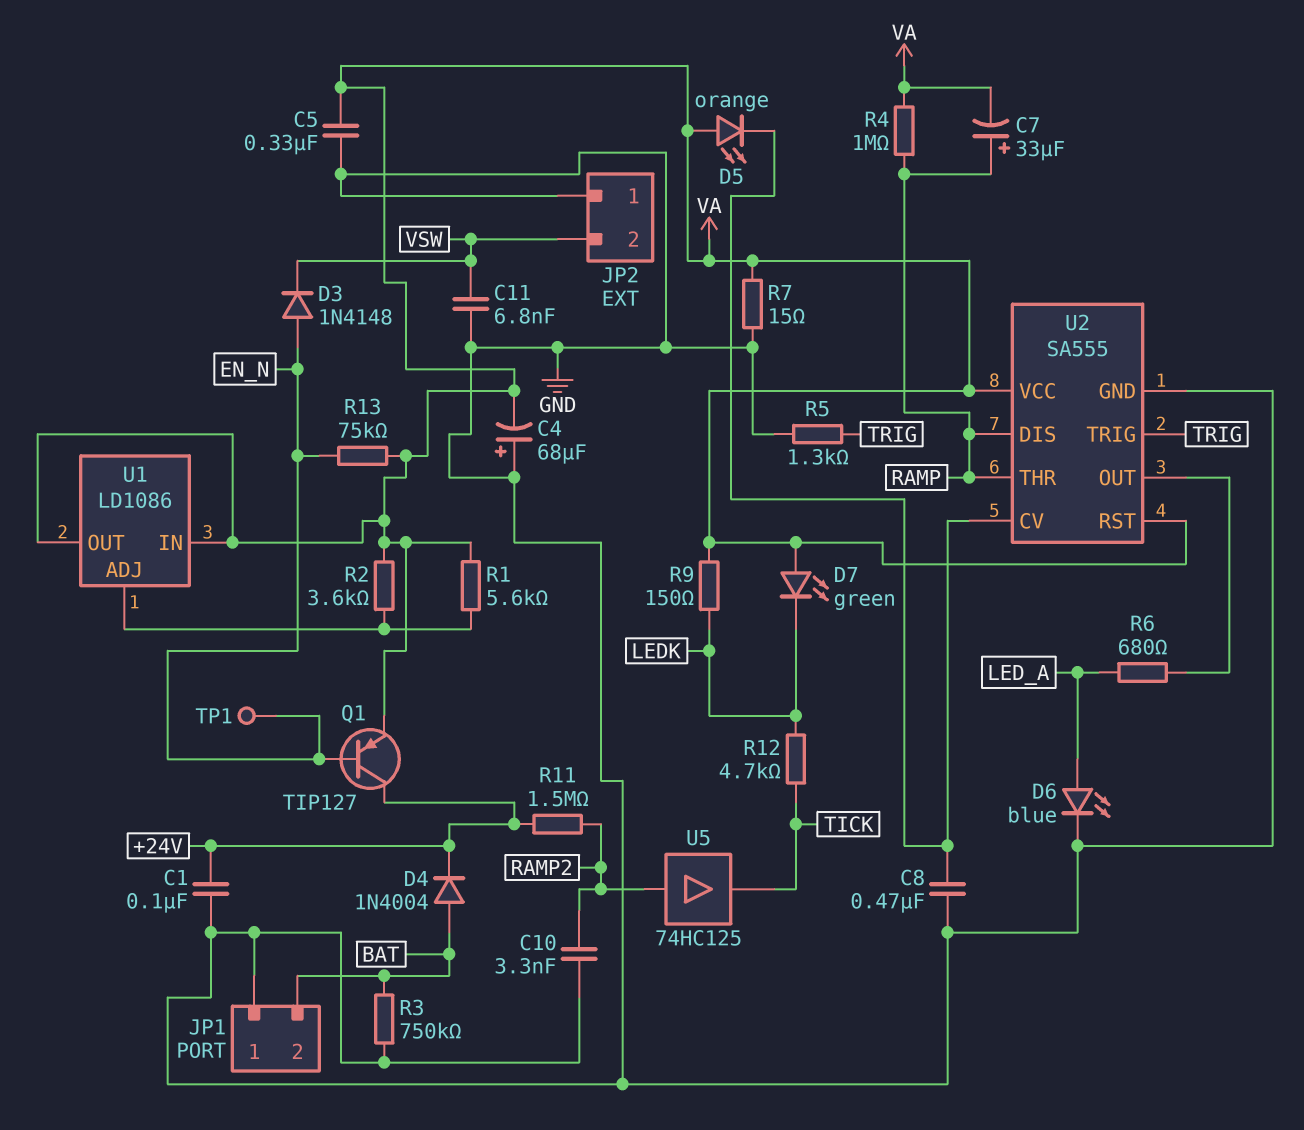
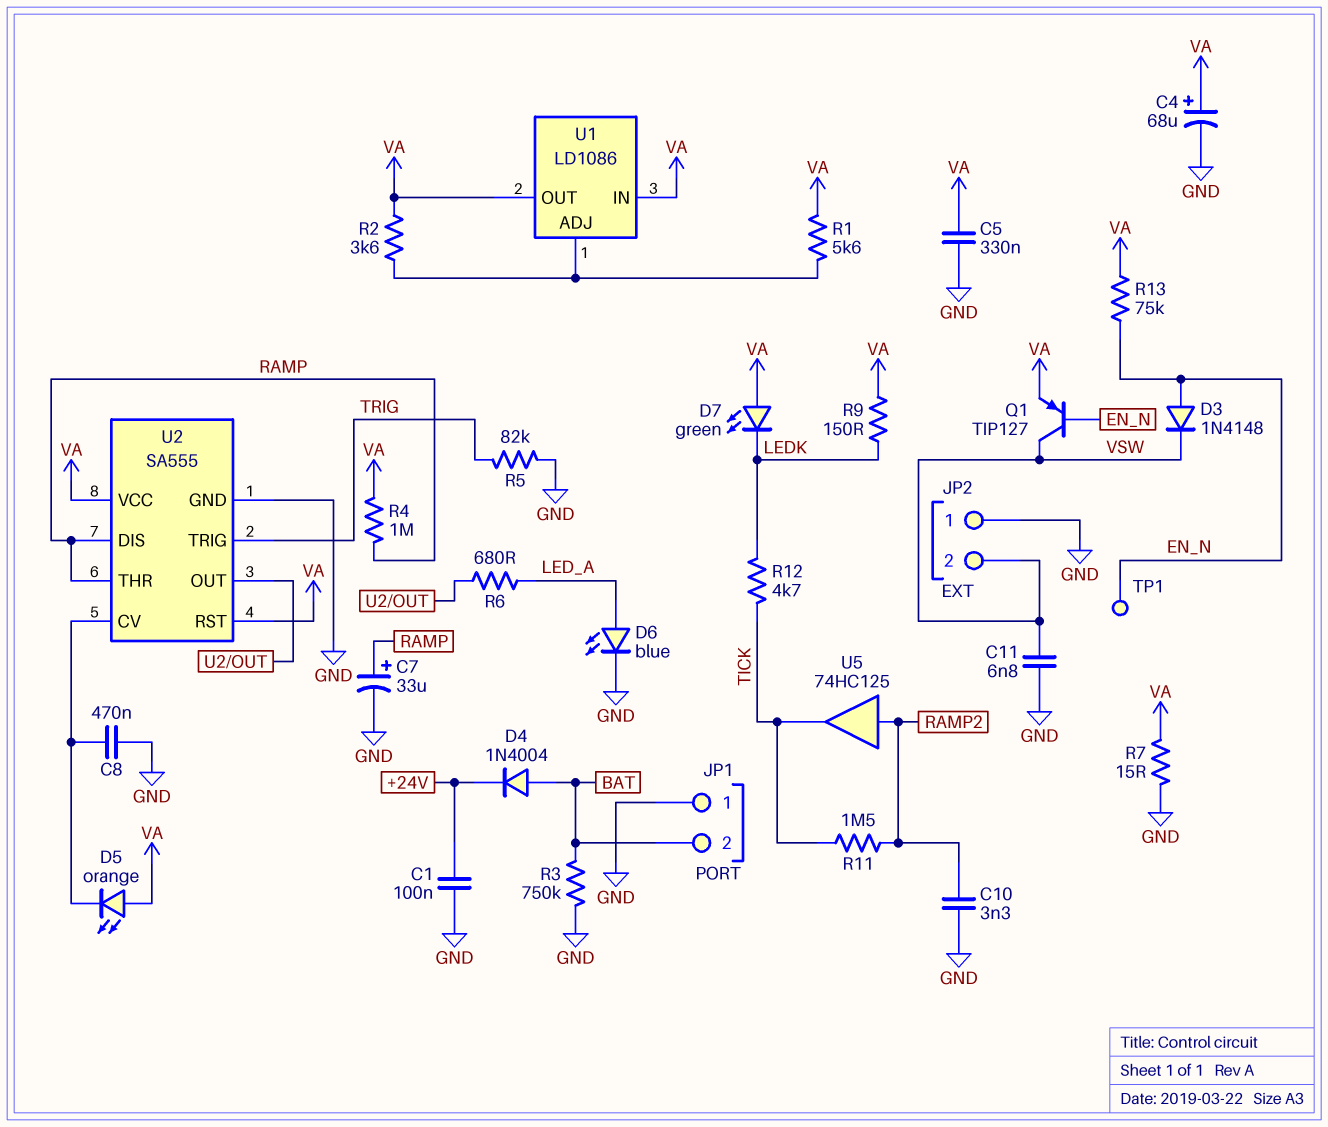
C4: 68uF (plus GND, minus VA) -> 68uF (plus VA, minus GND)
C7: 33uF (plus RAMP, minus VA) -> 33uF (plus RAMP, minus GND)
Q1: PNP TIP127 (B EN_N, C +24V, E VA) -> PNP TIP127 (B EN_N, C VSW, E VA)
R5: 1.3k (GND, TRIG) -> 82k (GND, TRIG)
R11: 1.5M (+24V, RAMP2) -> 1.5M (RAMP2, TICK)

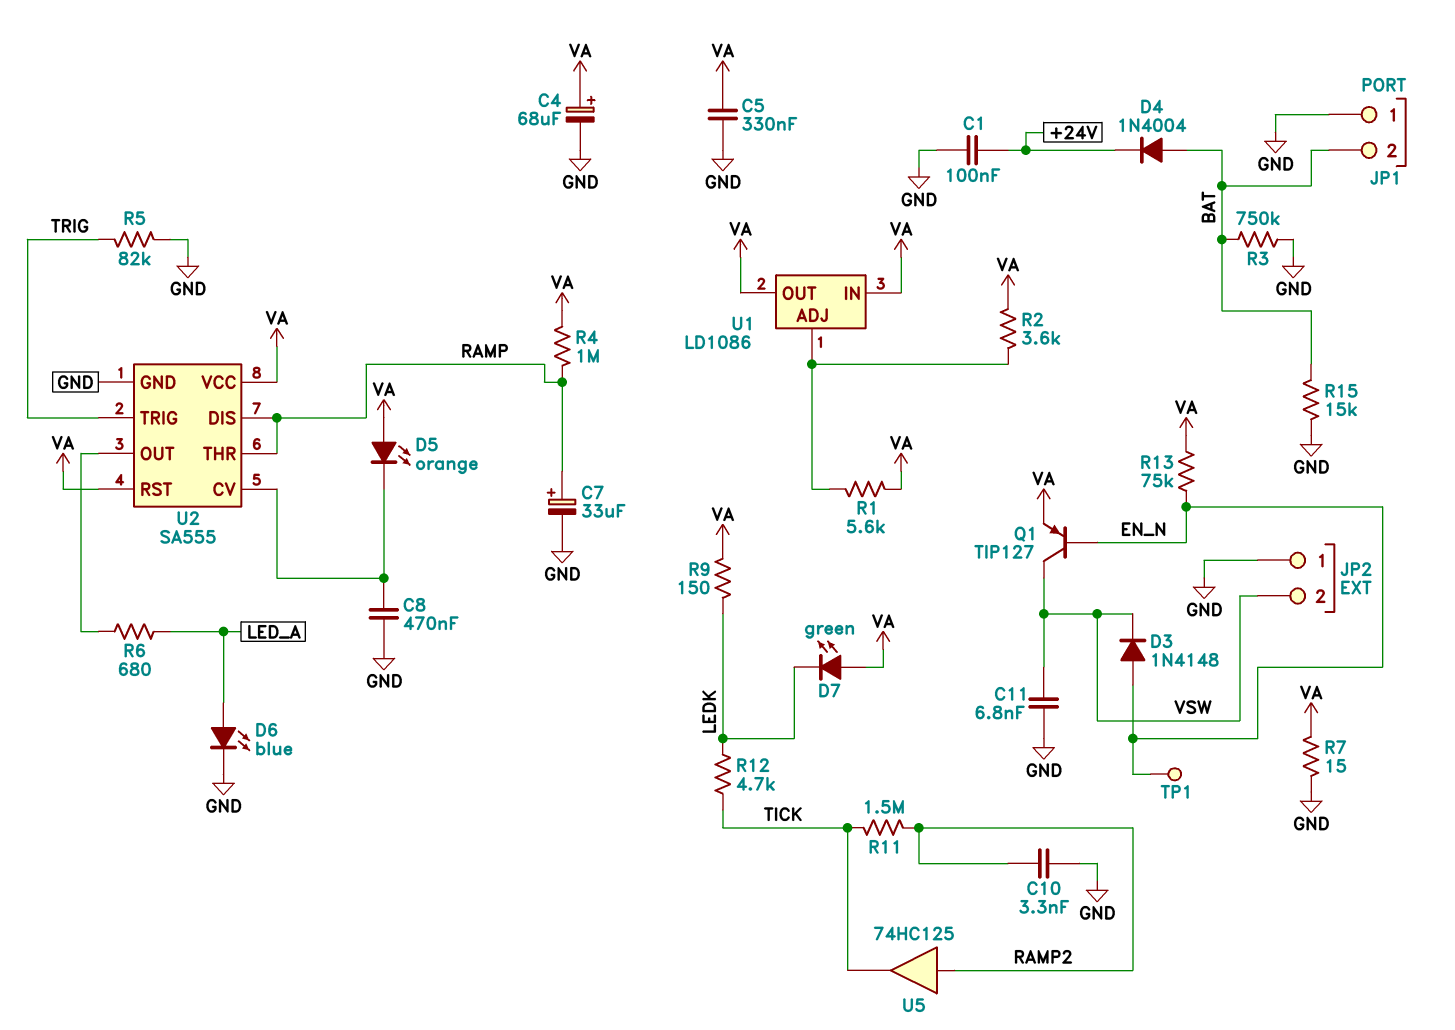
R15: none -> 15k (BAT, GND)

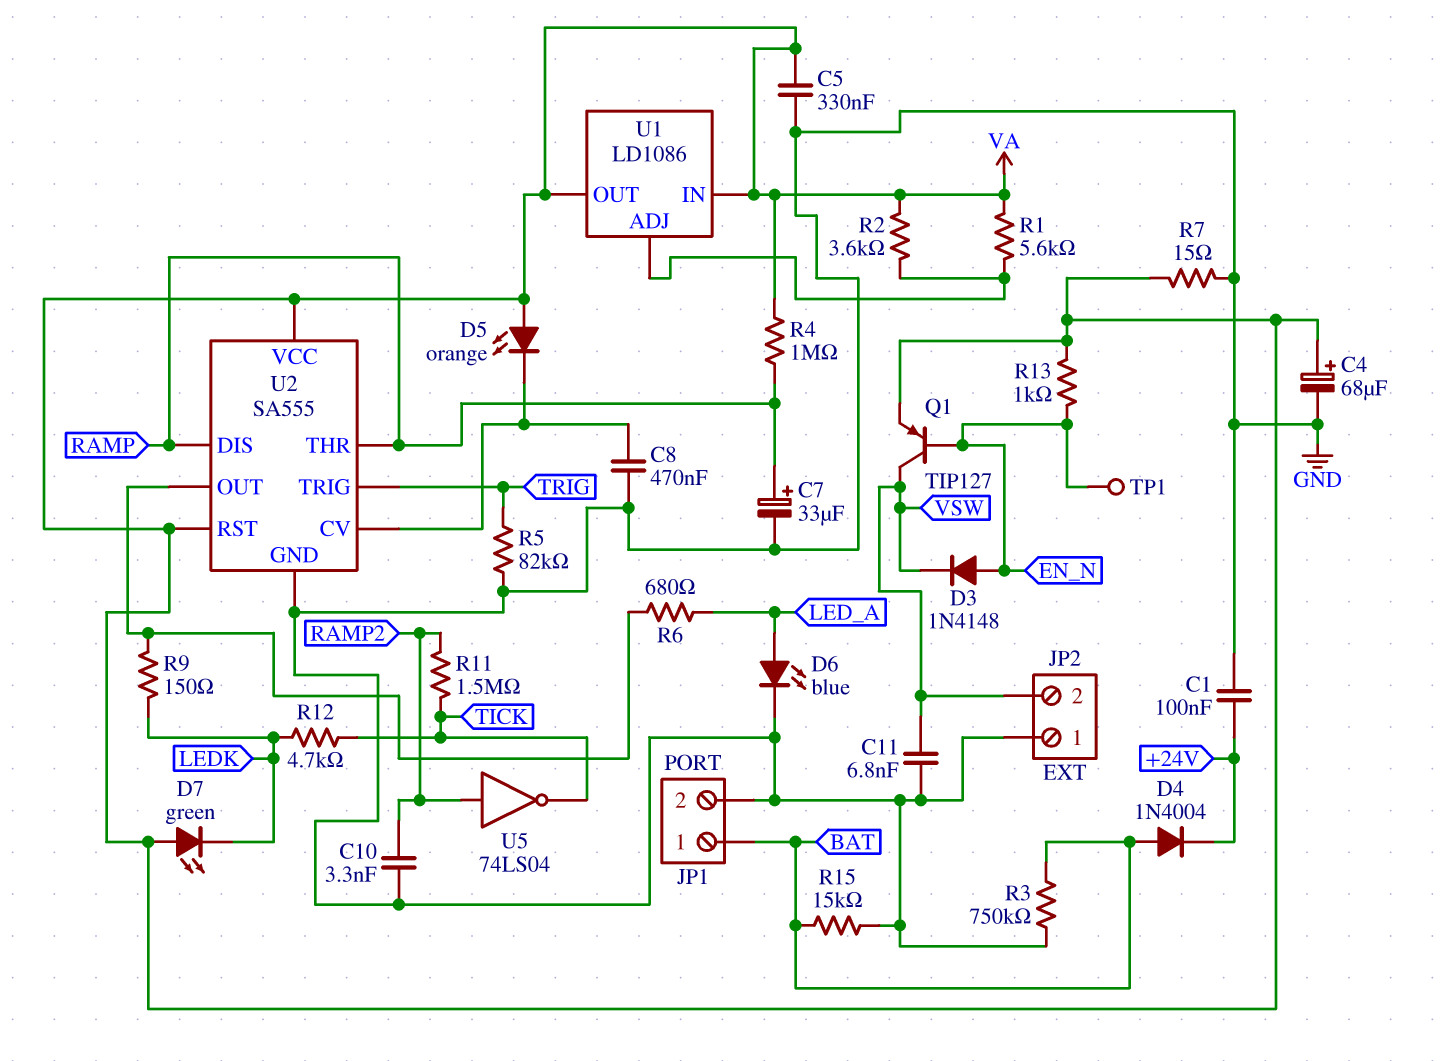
JP1 pin 1: GND -> BAT
JP1 pin 2: BAT -> GND
R9: 150 (LEDK, VA) -> 150 (LEDK, U2/OUT)
R13: 75k (EN_N, VA) -> 1k (EN_N, VA)
U5: buffer 74HC125 (in RAMP2, out TICK) -> NOT 74LS04 (in RAMP2, out TICK)

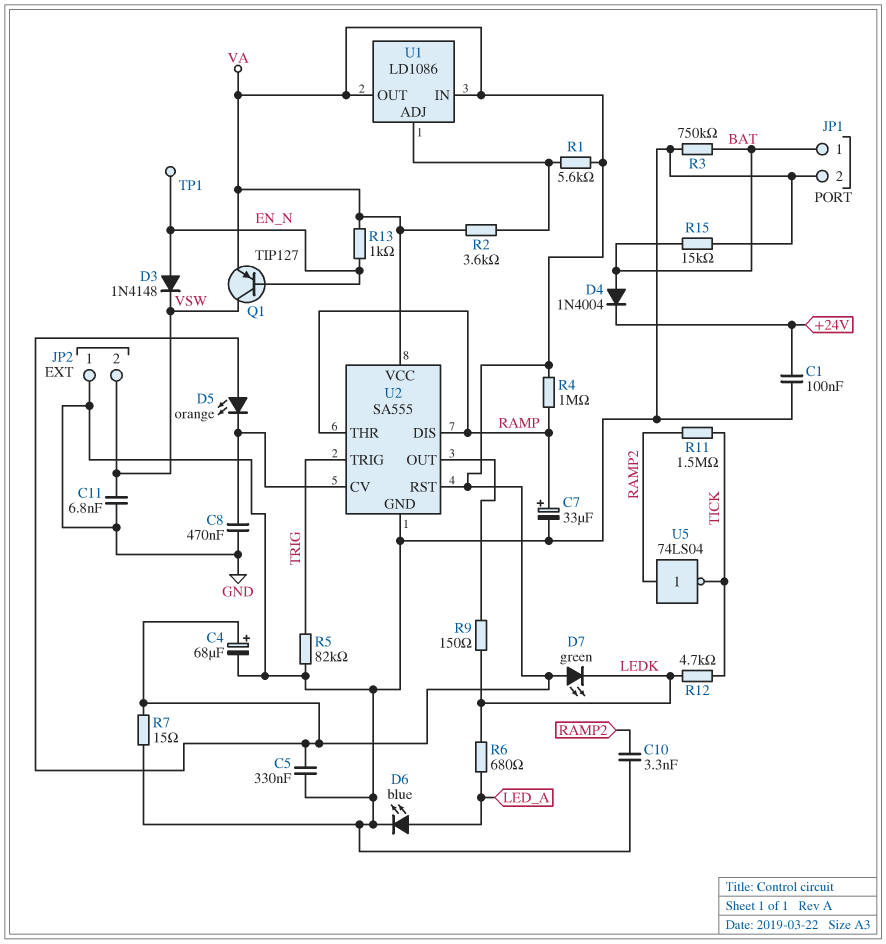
R6: 680 (LED_A, U2/OUT) -> 680 (LEDK, LED_A)

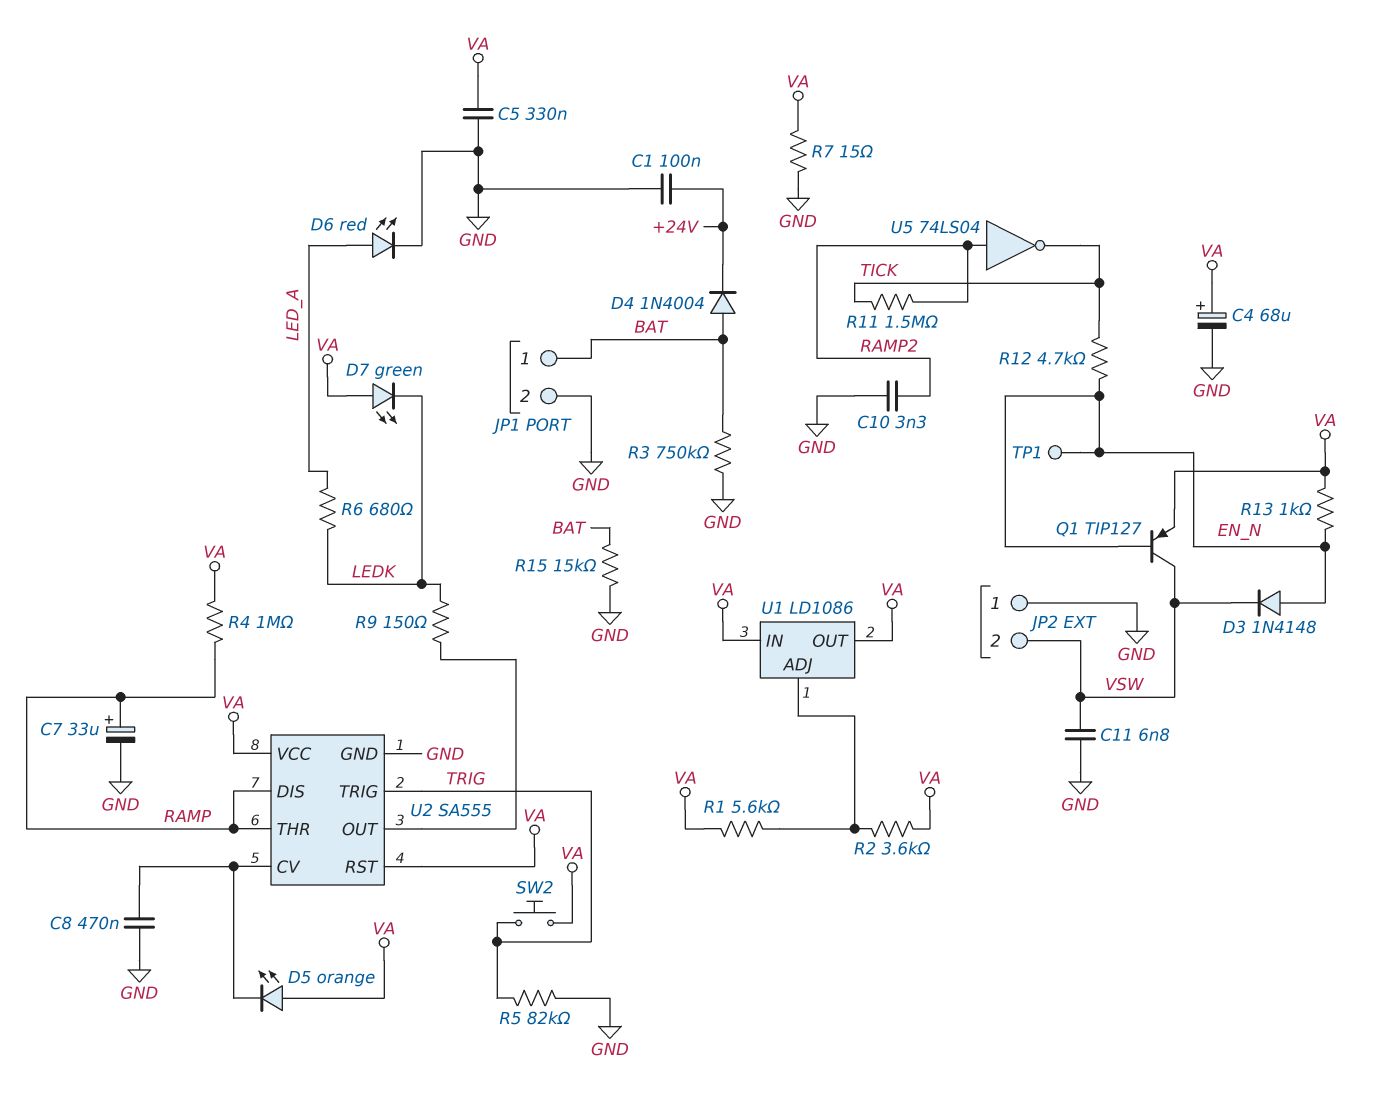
D6: LED blue (A LED_A, K GND) -> LED red (A LED_A, K GND)
R12: 4.7k (LEDK, TICK) -> 4.7k (EN_N, TICK)
SW2: none -> button (TRIG, VA)

